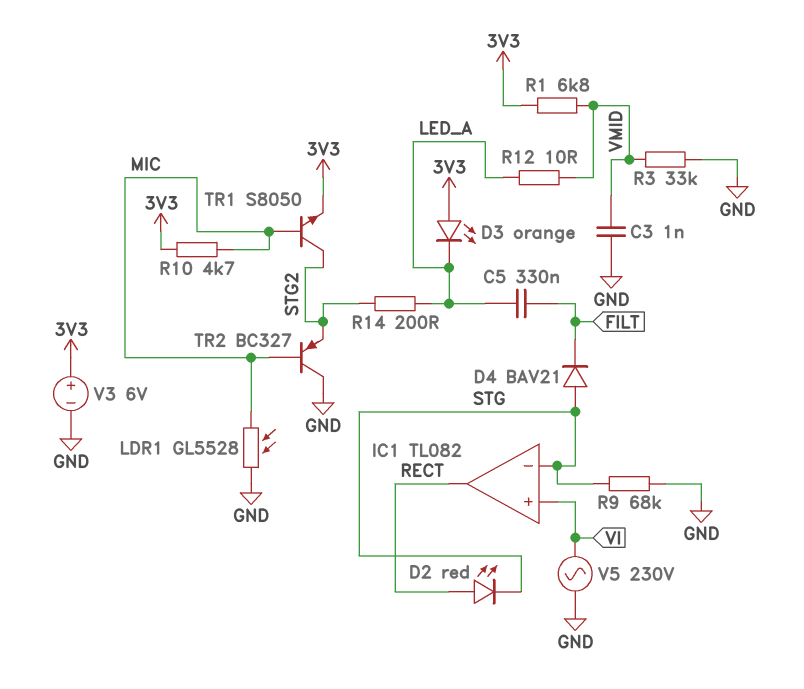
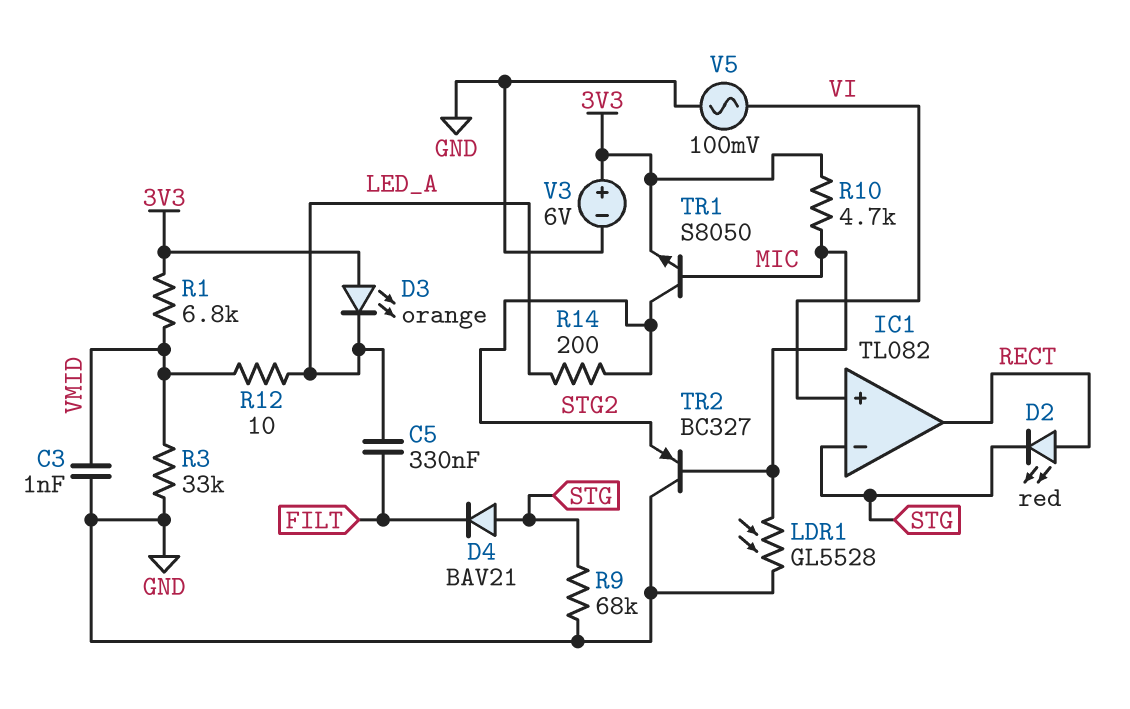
V5: AC 230V (GND, VI) -> AC 100mV (GND, VI)

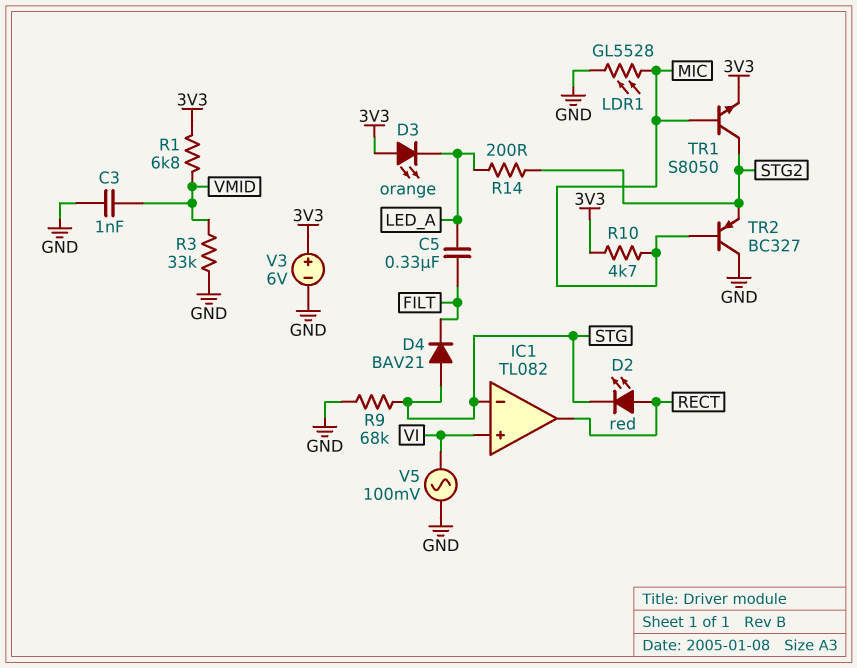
R12: 10 (LED_A, VMID) -> none

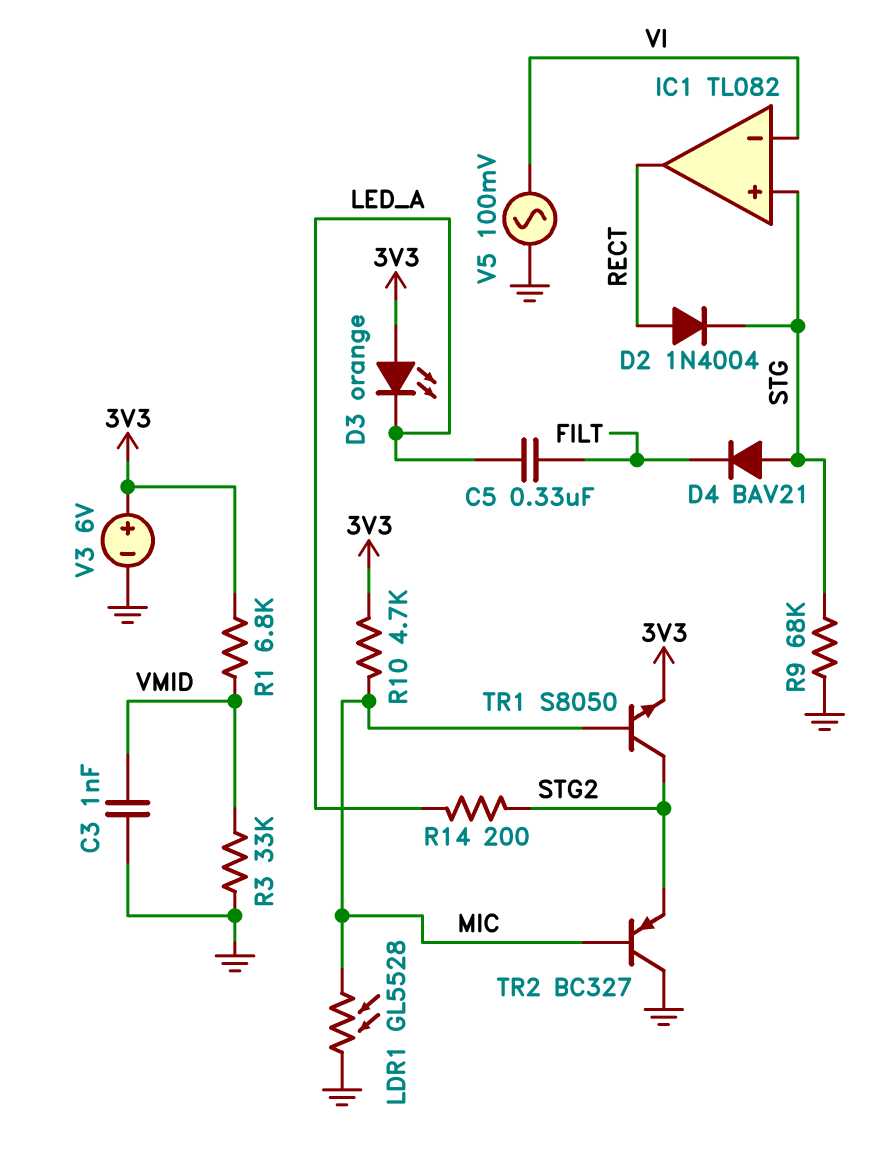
D2: LED red (A RECT, K STG) -> diode 1N4004 (A RECT, K STG)
IC1 pin in+: VI -> STG
IC1 pin in-: STG -> VI

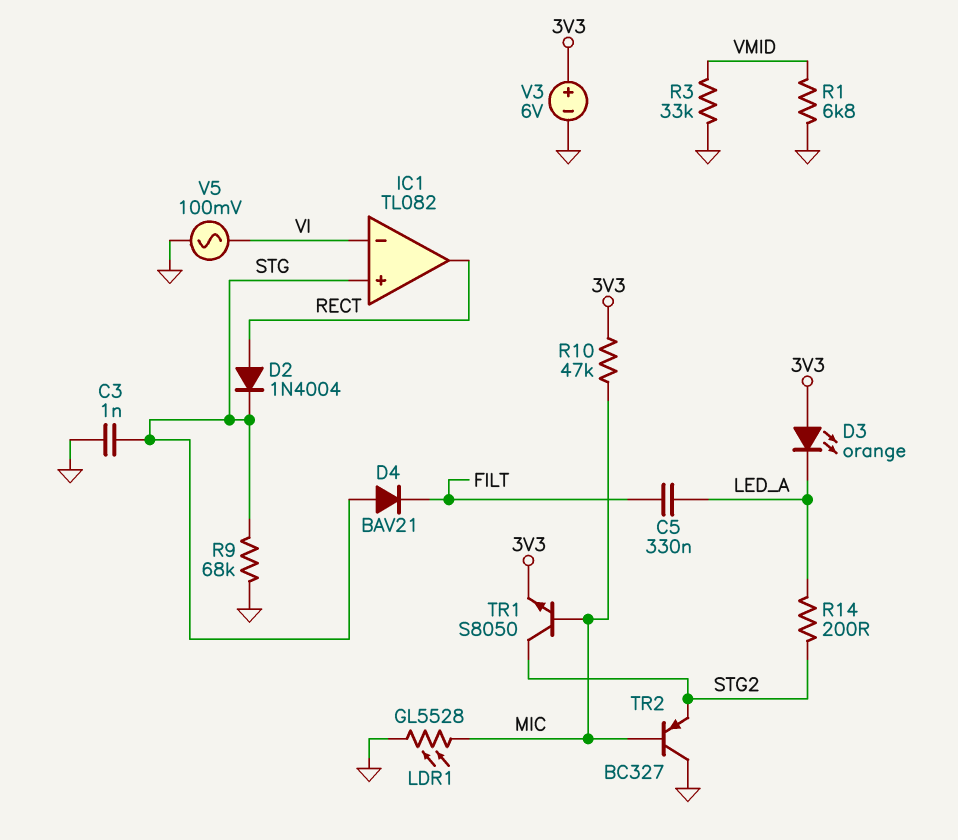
C3: 1nF (GND, VMID) -> 1nF (GND, STG)
R1: 6.8k (3V3, VMID) -> 6.8k (GND, VMID)
R10: 4.7k (3V3, MIC) -> 47k (3V3, MIC)

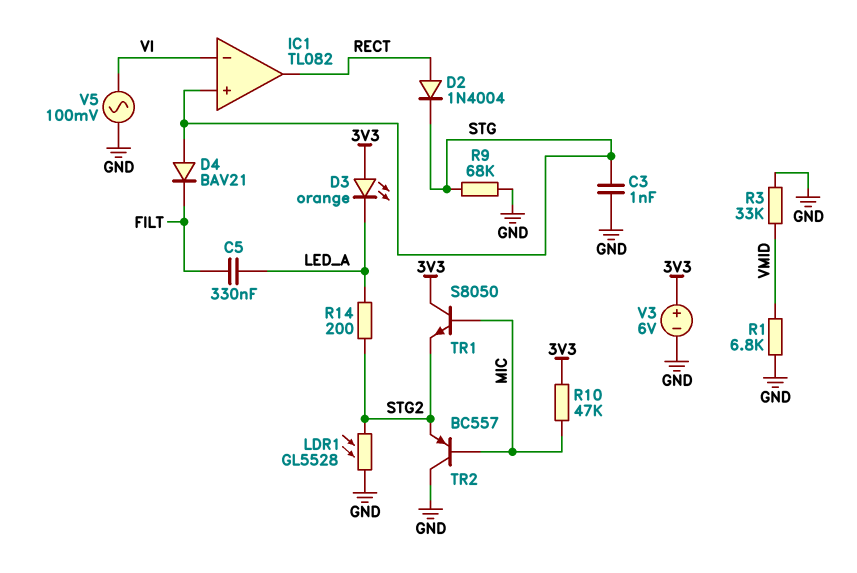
LDR1: GL5528 (GND, MIC) -> GL5528 (GND, STG2)
TR1: NPN S8050 (B MIC, C STG2, E 3V3) -> NPN S8050 (B MIC, C 3V3, E STG2)
TR2: PNP BC327 (B MIC, C GND, E STG2) -> PNP BC557 (B MIC, C GND, E STG2)

